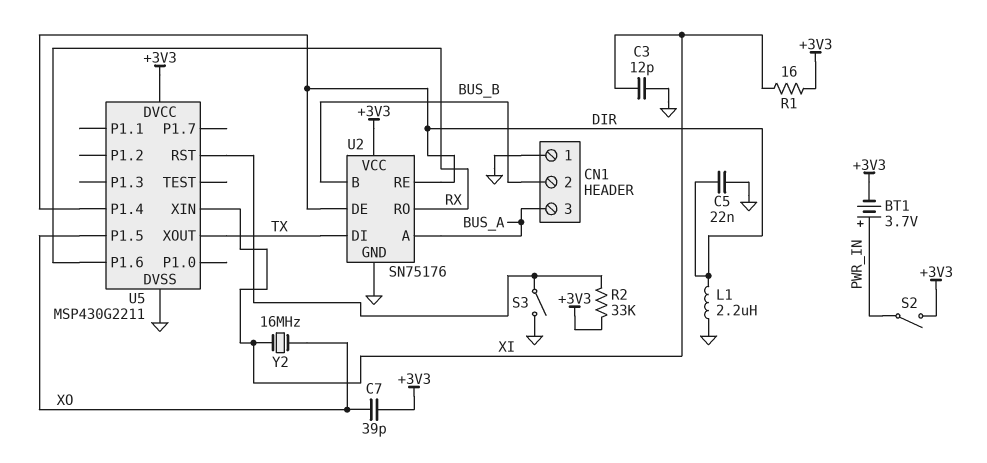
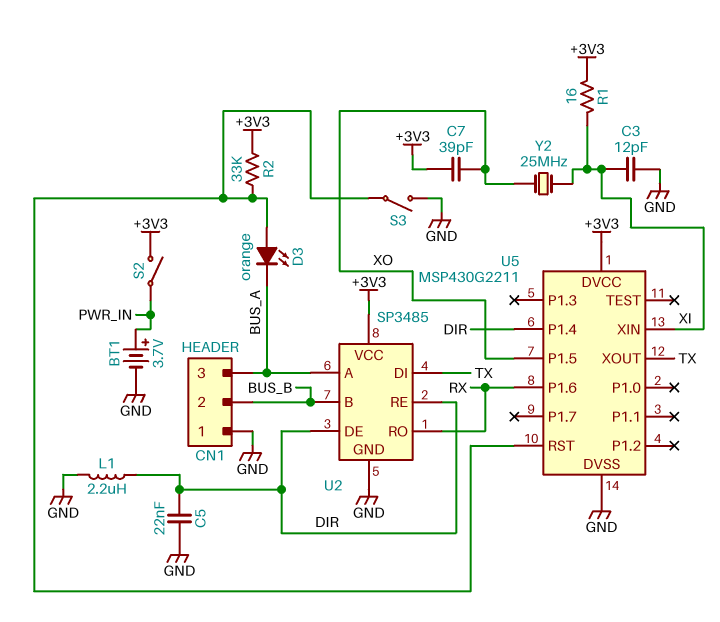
BT1: 3.7V (plus PWR_IN, minus +3V3) -> 3.7V (plus PWR_IN, minus GND)
D3: none -> LED orange (A U5/RST, K BUS_A)
U2: SN75176 -> SP3485
Y2: 16MHz (XI, XO) -> 25MHz (XI, XO)

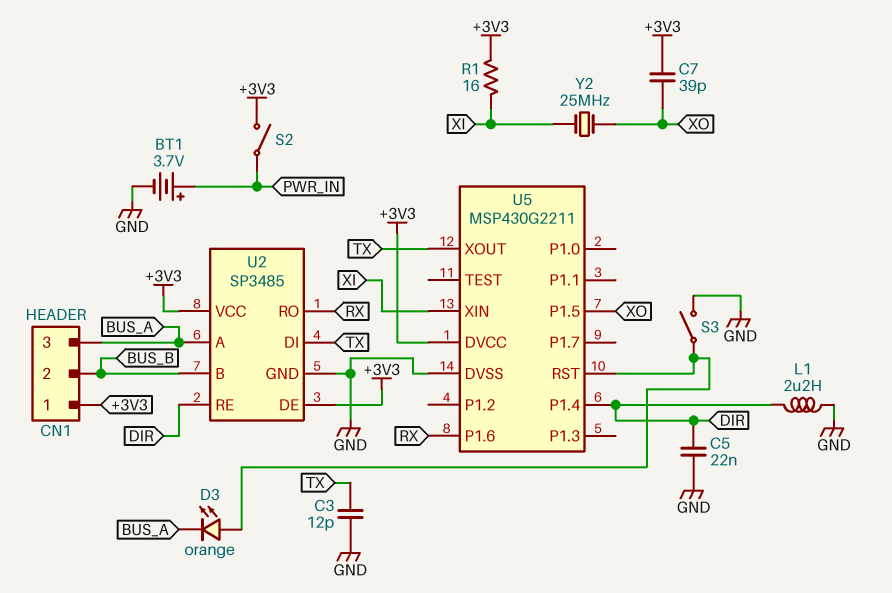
C3: 12pF (GND, XI) -> 12pF (GND, TX)
CN1 pin 1: GND -> +3V3
R2: 33k (+3V3, U5/RST) -> none
U2 pin DE: DIR -> +3V3

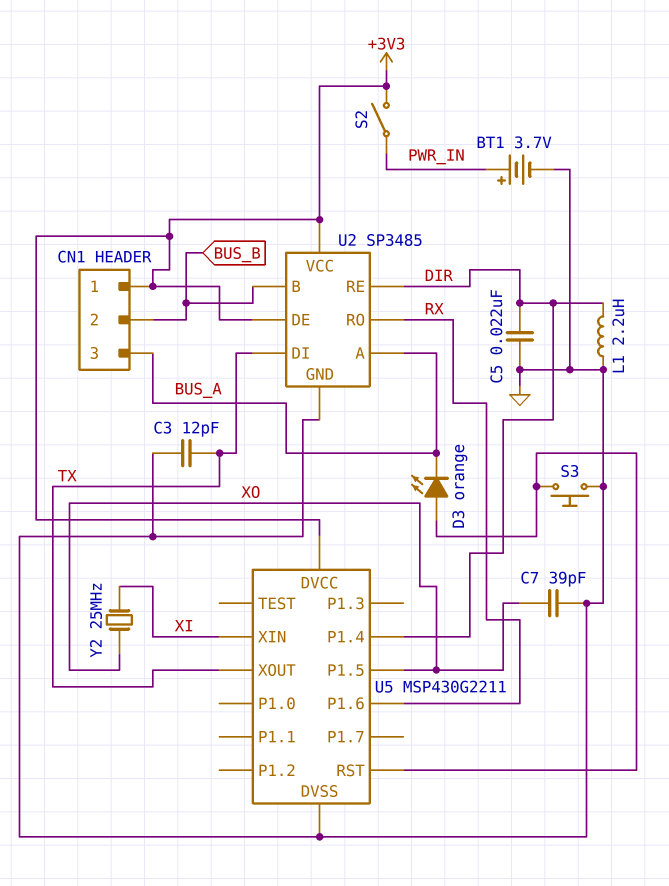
C7: 39pF (+3V3, XO) -> 39pF (GND, XO)
R1: 16 (+3V3, XI) -> none
S3: switch (GND, U5/RST) -> button (GND, U5/RST)

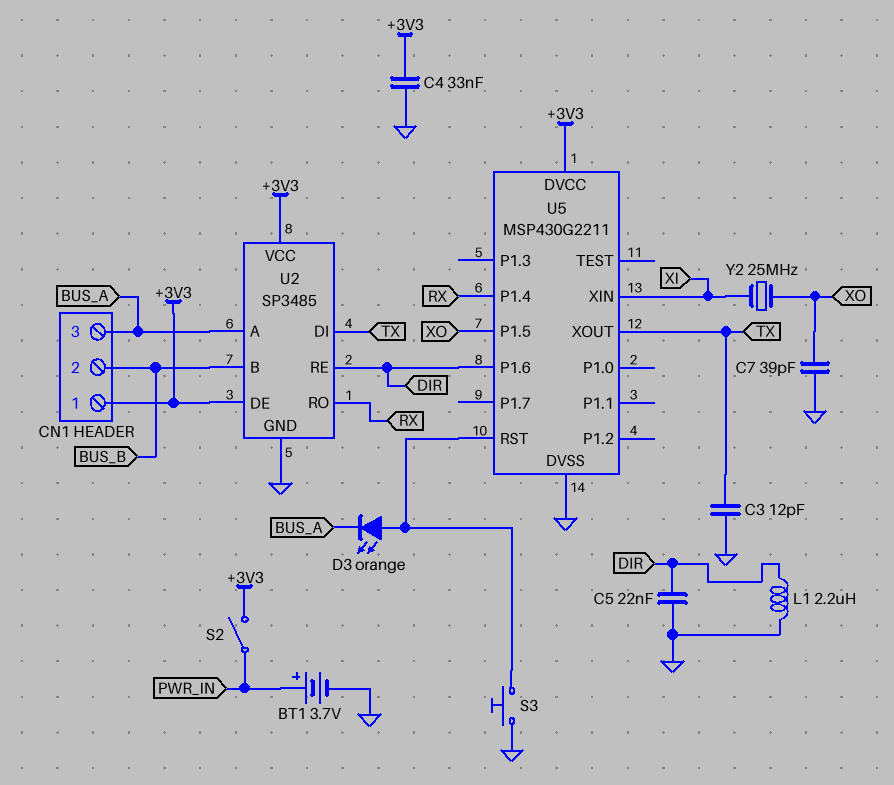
C4: none -> 33nF (+3V3, GND)
U5 pin P1.4: DIR -> RX
U5 pin P1.6: RX -> DIR

